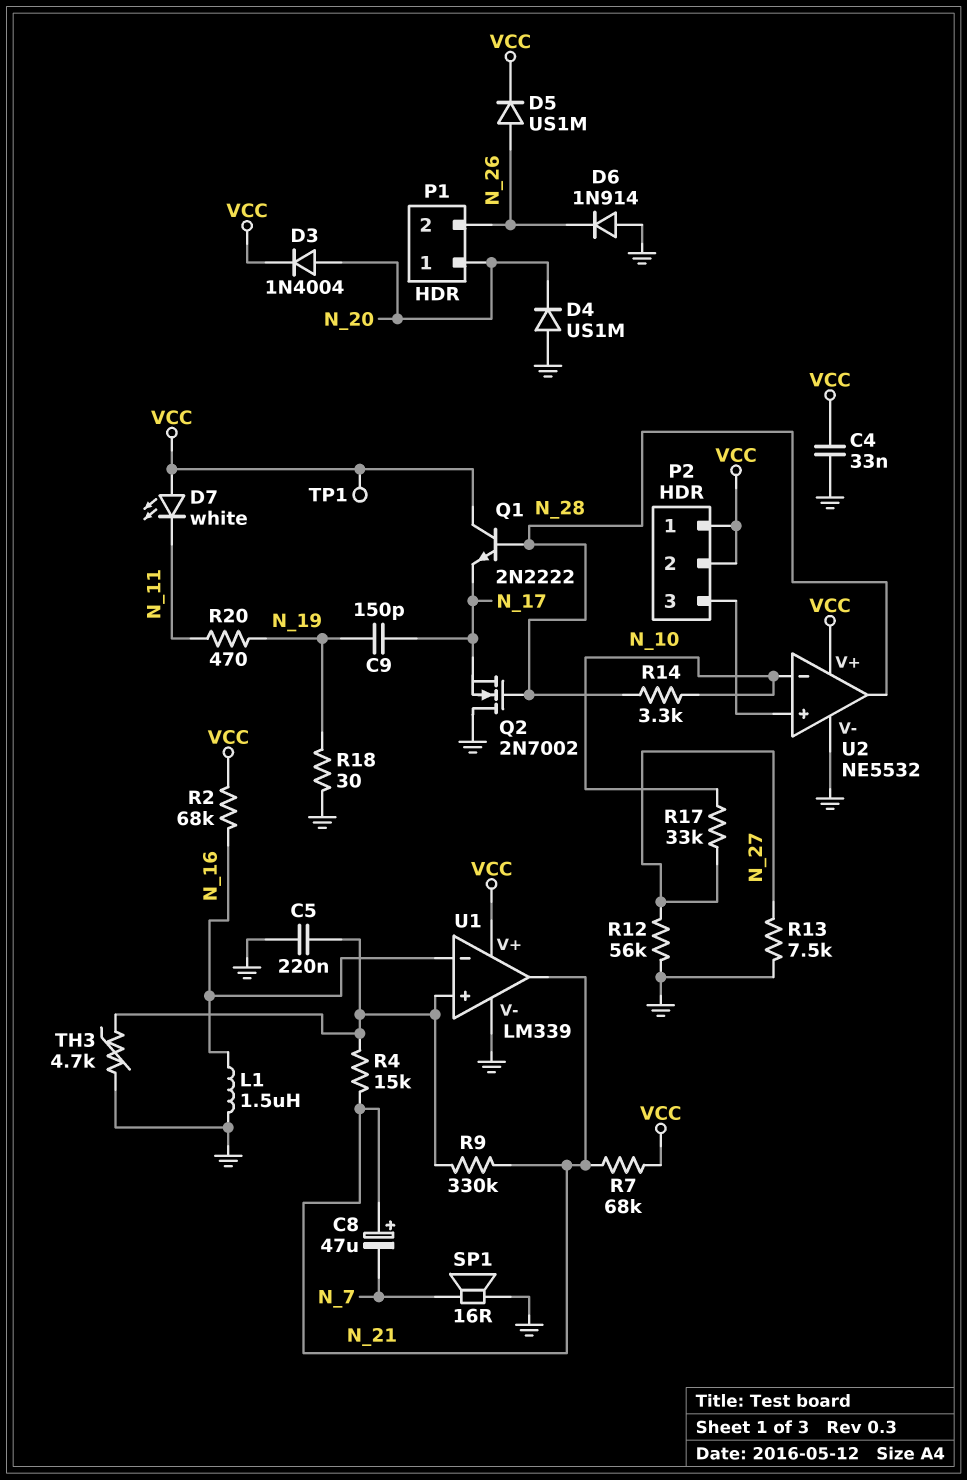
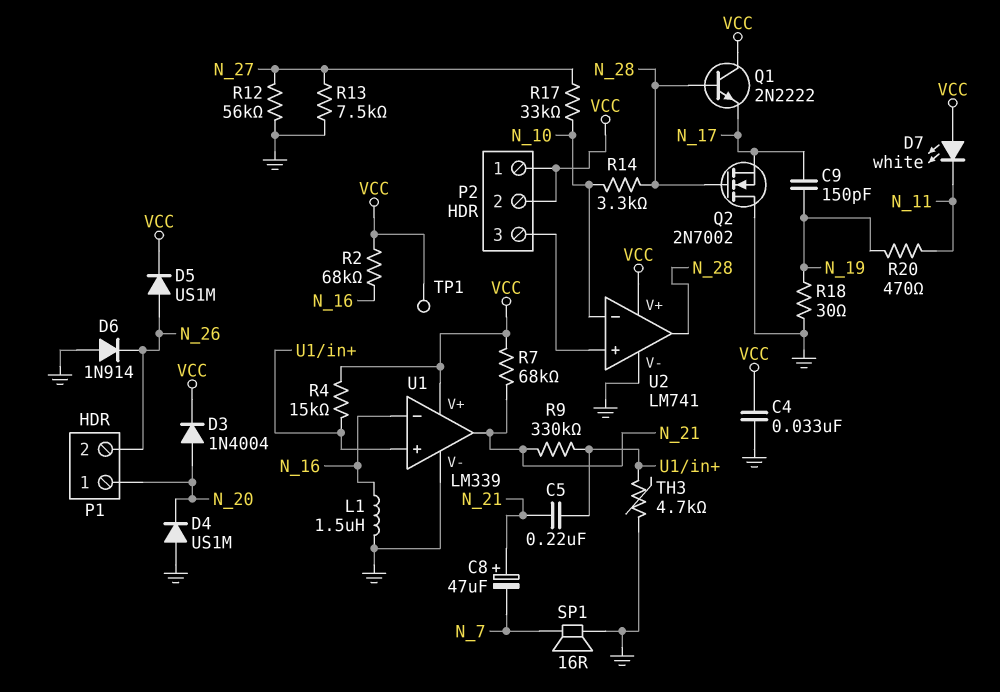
C5: 220nF (GND, U1/in+) -> 220nF (N_21, U1/in+)
R4: 15k (N_21, U1/in+) -> 15k (U1/in+, VCC)
U2: NE5532 -> LM741

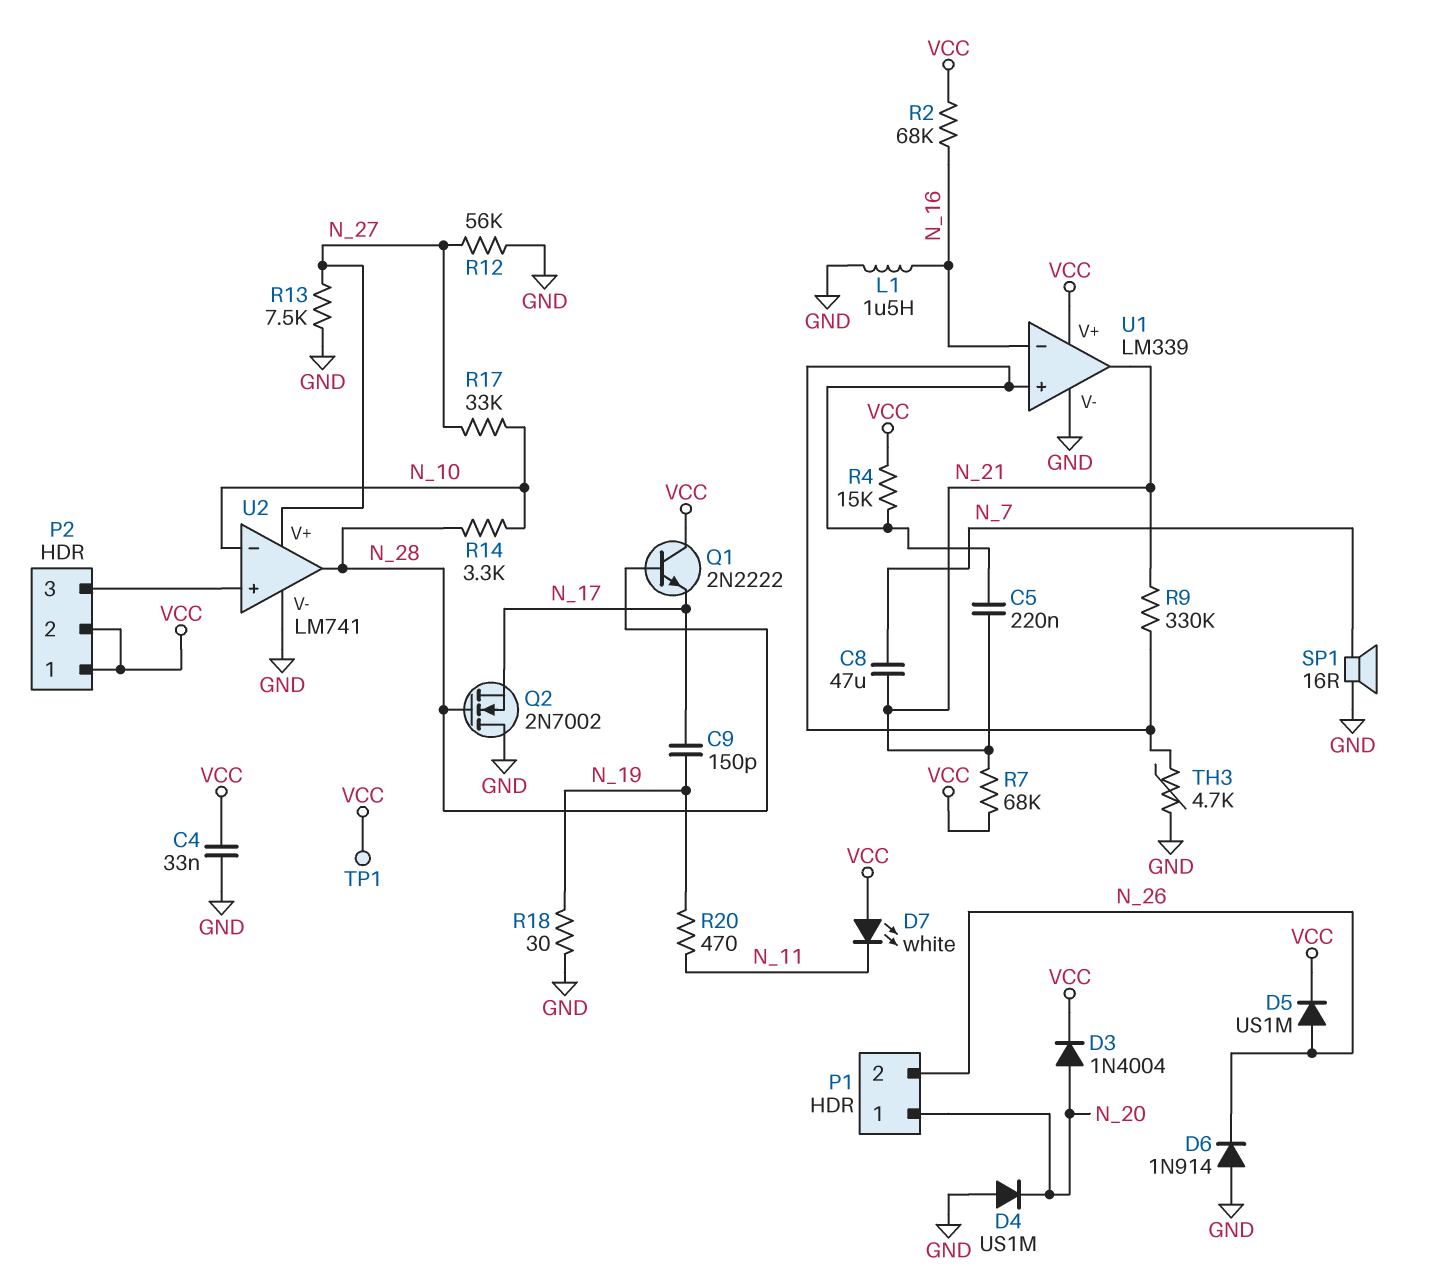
C8: 47uF (plus N_21, minus N_7) -> 47uF (N_7, N_21)
U2 pin V+: VCC -> N_27

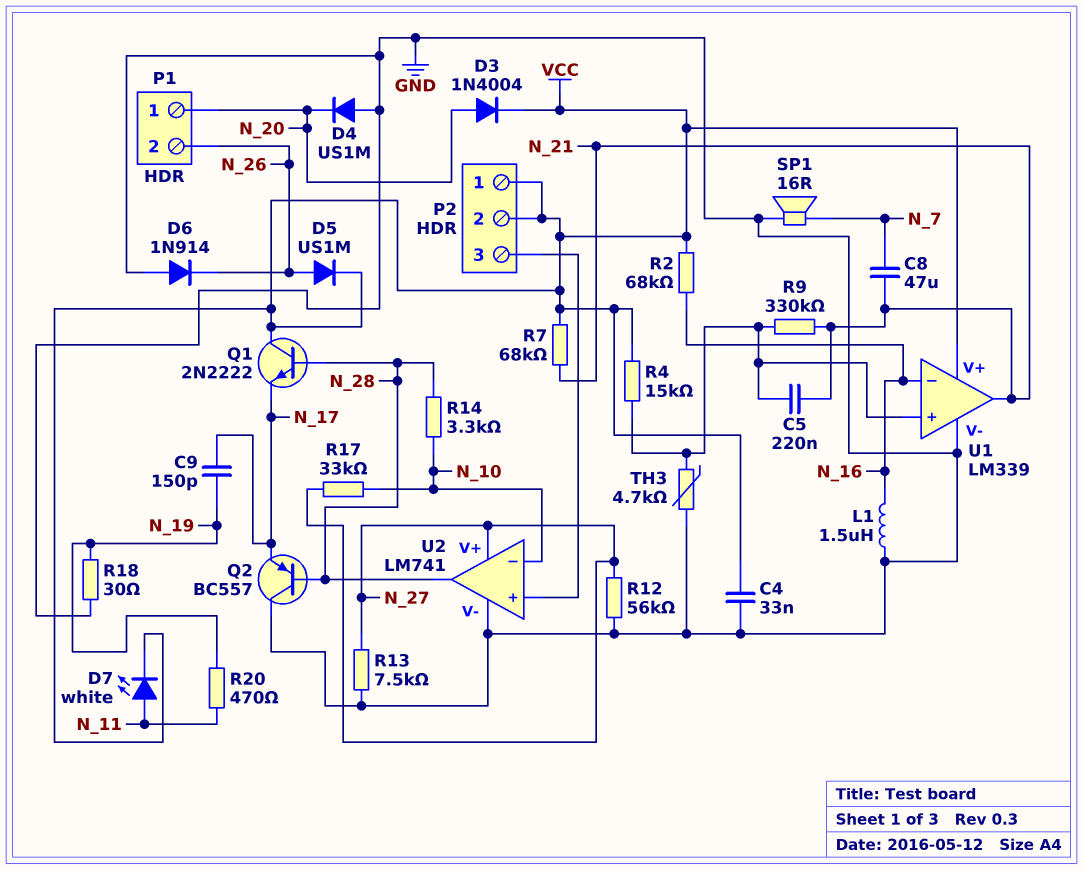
D7: LED white (A VCC, K N_11) -> LED white (A N_11, K VCC)
Q2: NMOS 2N7002 (G N_28, D GND, S N_17) -> PNP BC557 (B N_28, C GND, E N_17)
TP1: test point (VCC) -> none

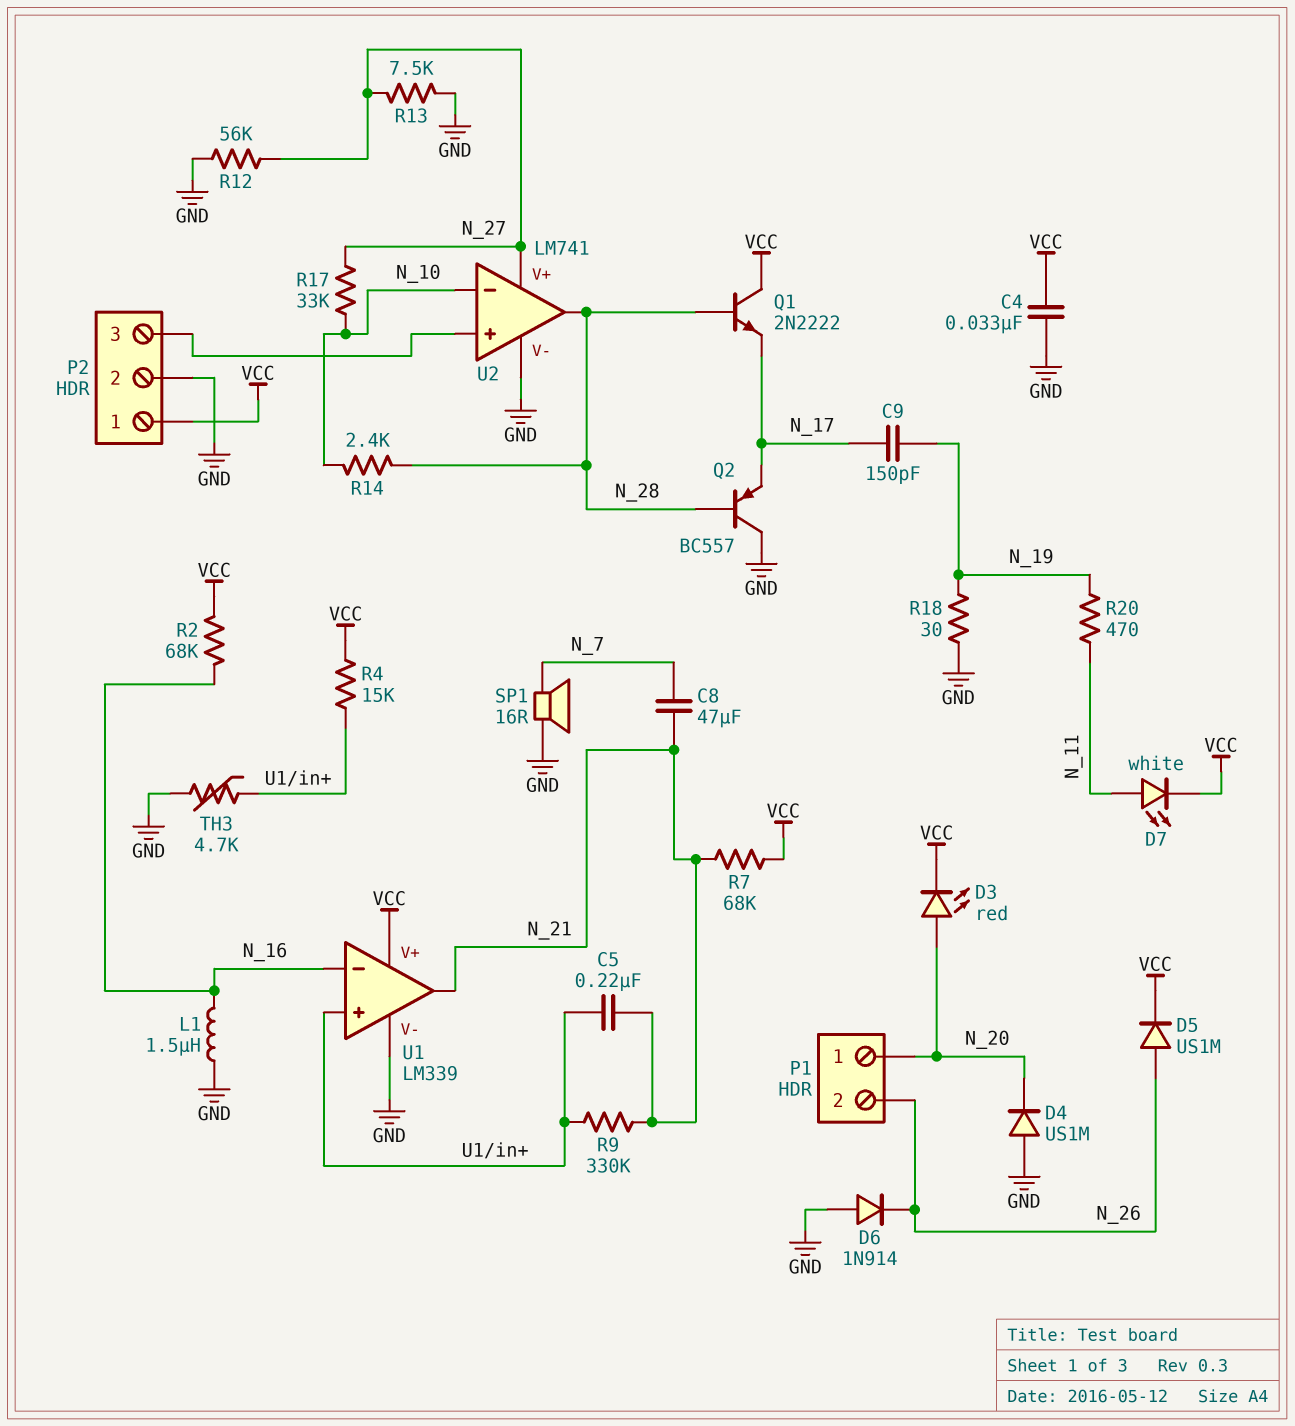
D3: diode 1N4004 (A N_20, K VCC) -> LED red (A N_20, K VCC)
P2 pin 2: VCC -> GND
R14: 3.3k (N_10, N_28) -> 2.4k (N_10, N_28)

